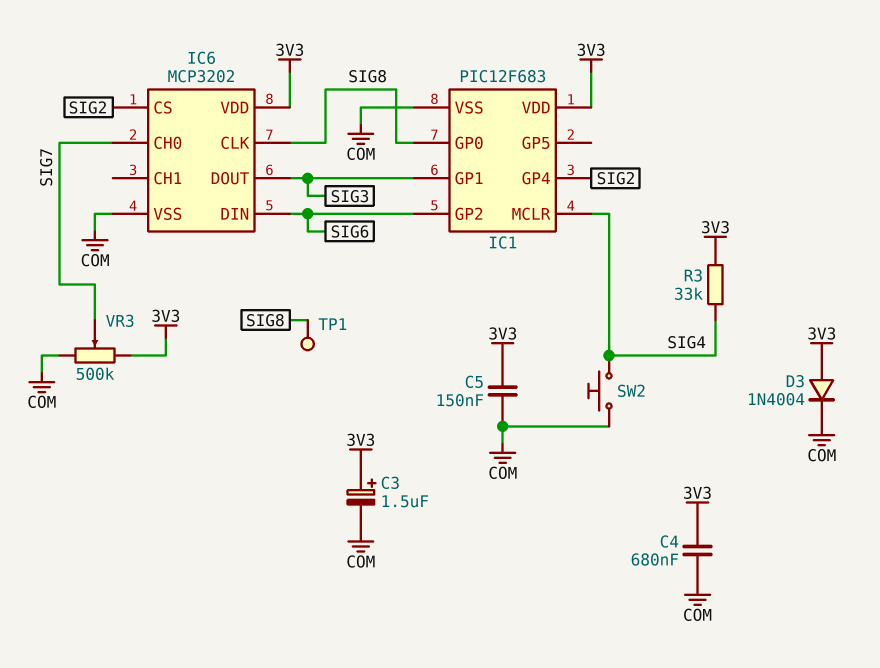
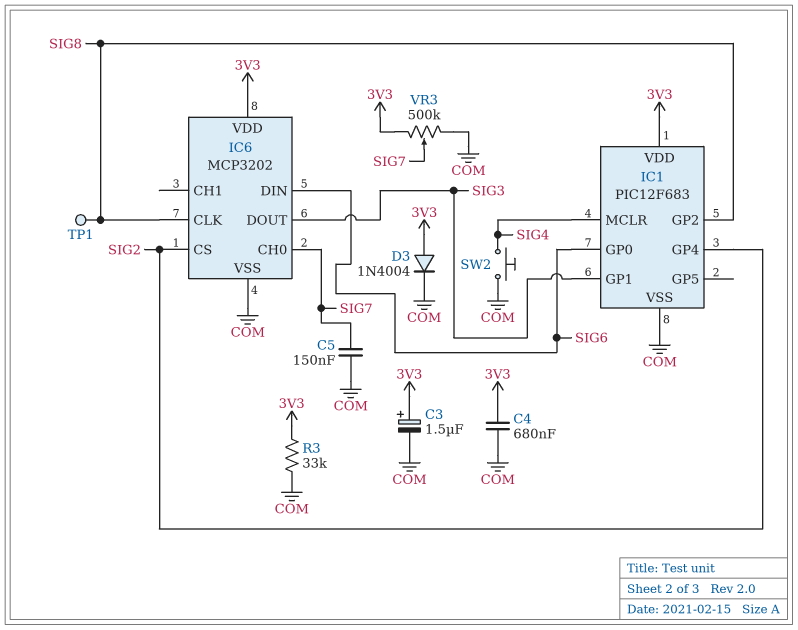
C5: 150nF (3V3, COM) -> 150nF (COM, SIG7)
IC1 pin GP0: SIG8 -> SIG6
IC1 pin GP2: SIG6 -> SIG8
R3: 33k (3V3, SIG4) -> 33k (3V3, COM)

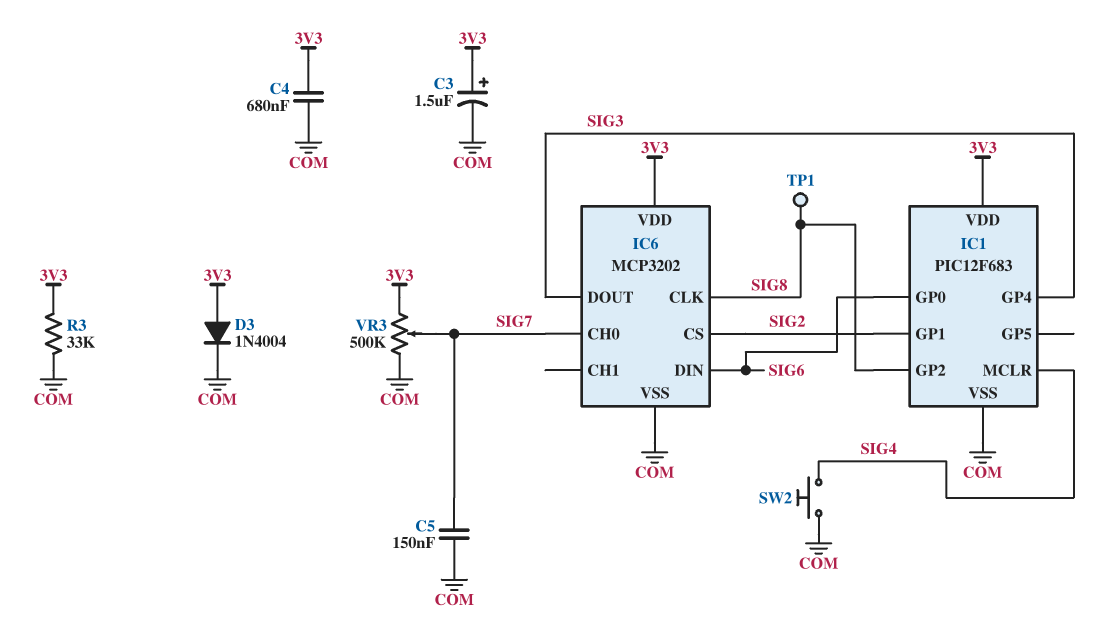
IC1 pin GP1: SIG3 -> SIG2
IC1 pin GP4: SIG2 -> SIG3

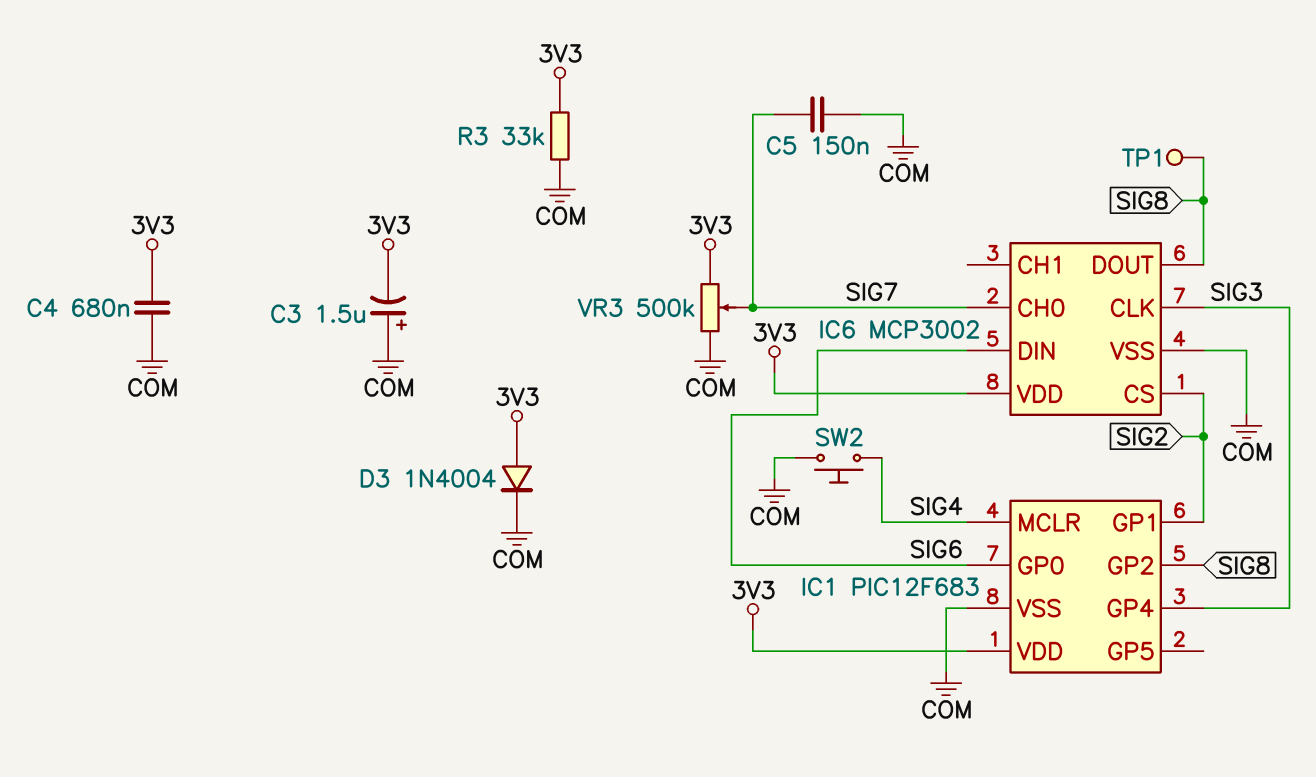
C3: 1.5uF (plus 3V3, minus COM) -> 1.5uF (plus COM, minus 3V3)
IC6: MCP3202 -> MCP3002
IC6 pin CLK: SIG8 -> SIG3
IC6 pin DOUT: SIG3 -> SIG8

